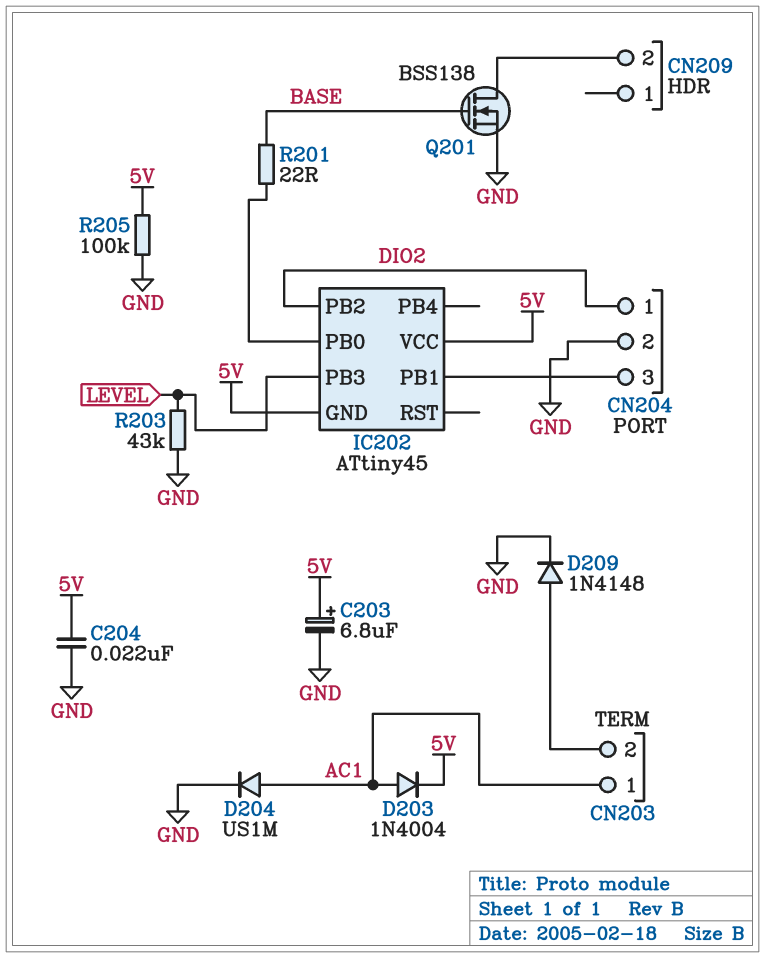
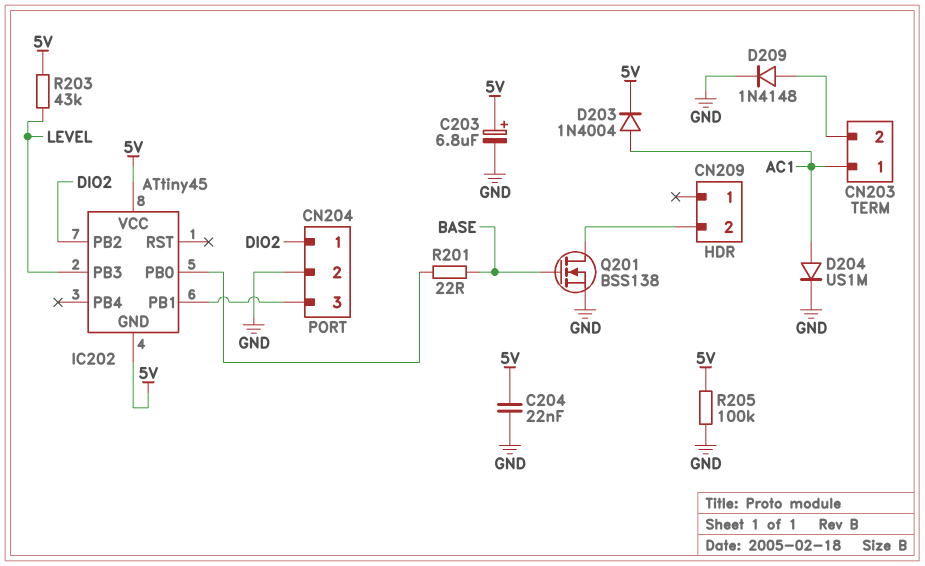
R203: 43k (GND, LEVEL) -> 43k (5V, LEVEL)

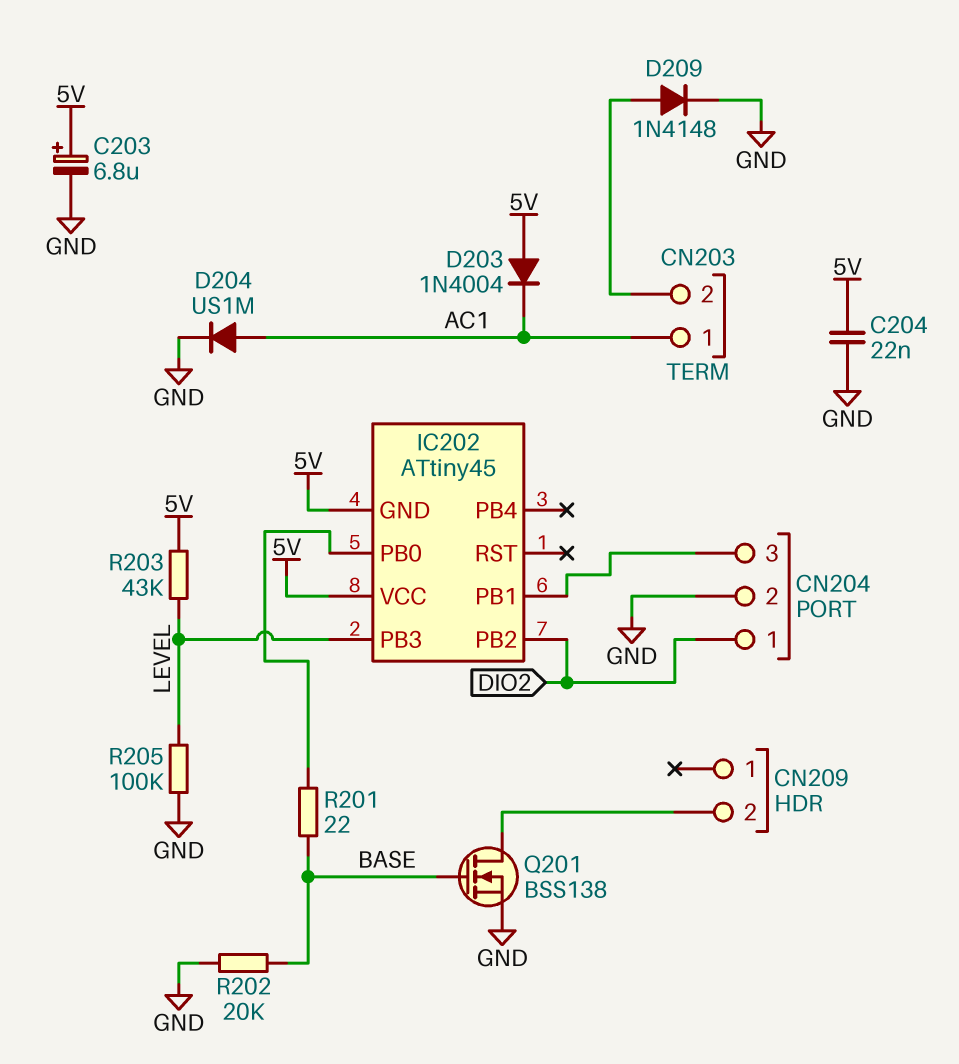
D203: diode 1N4004 (A AC1, K 5V) -> diode 1N4004 (A 5V, K AC1)
R202: none -> 20k (BASE, GND)
R205: 100k (5V, GND) -> 100k (GND, LEVEL)

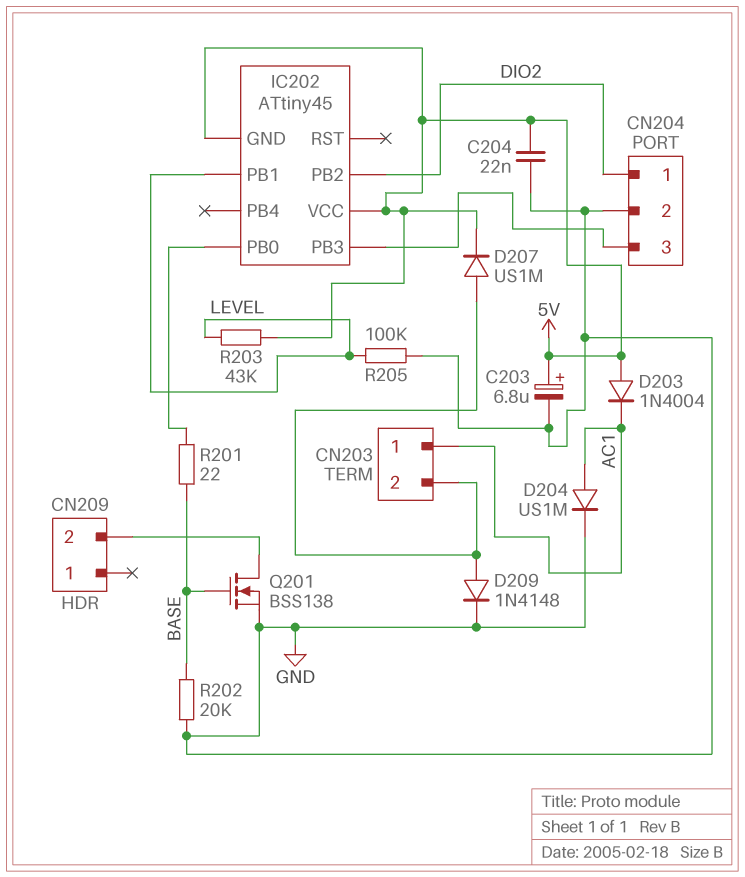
D207: none -> diode US1M (A CN203/2, K 5V)
IC202 pin PB1: CN204/3 -> LEVEL
IC202 pin PB3: LEVEL -> CN204/3

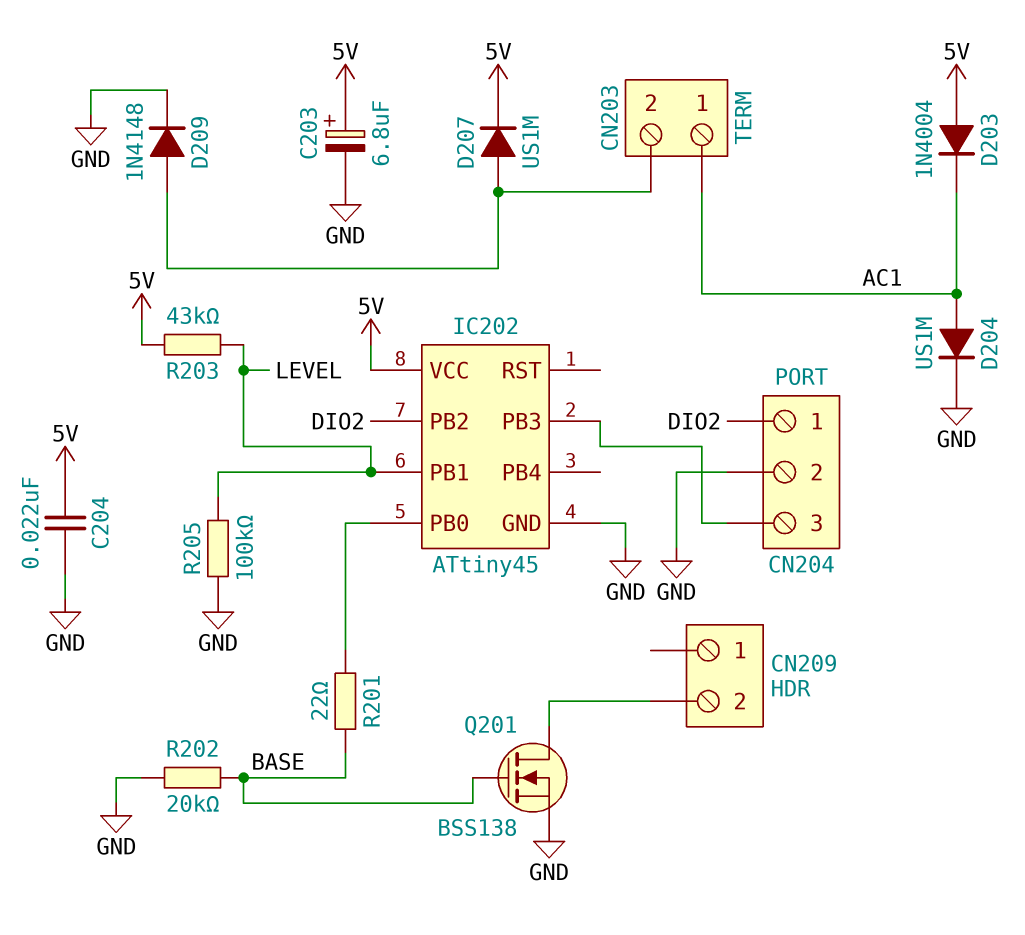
IC202 pin GND: 5V -> GND

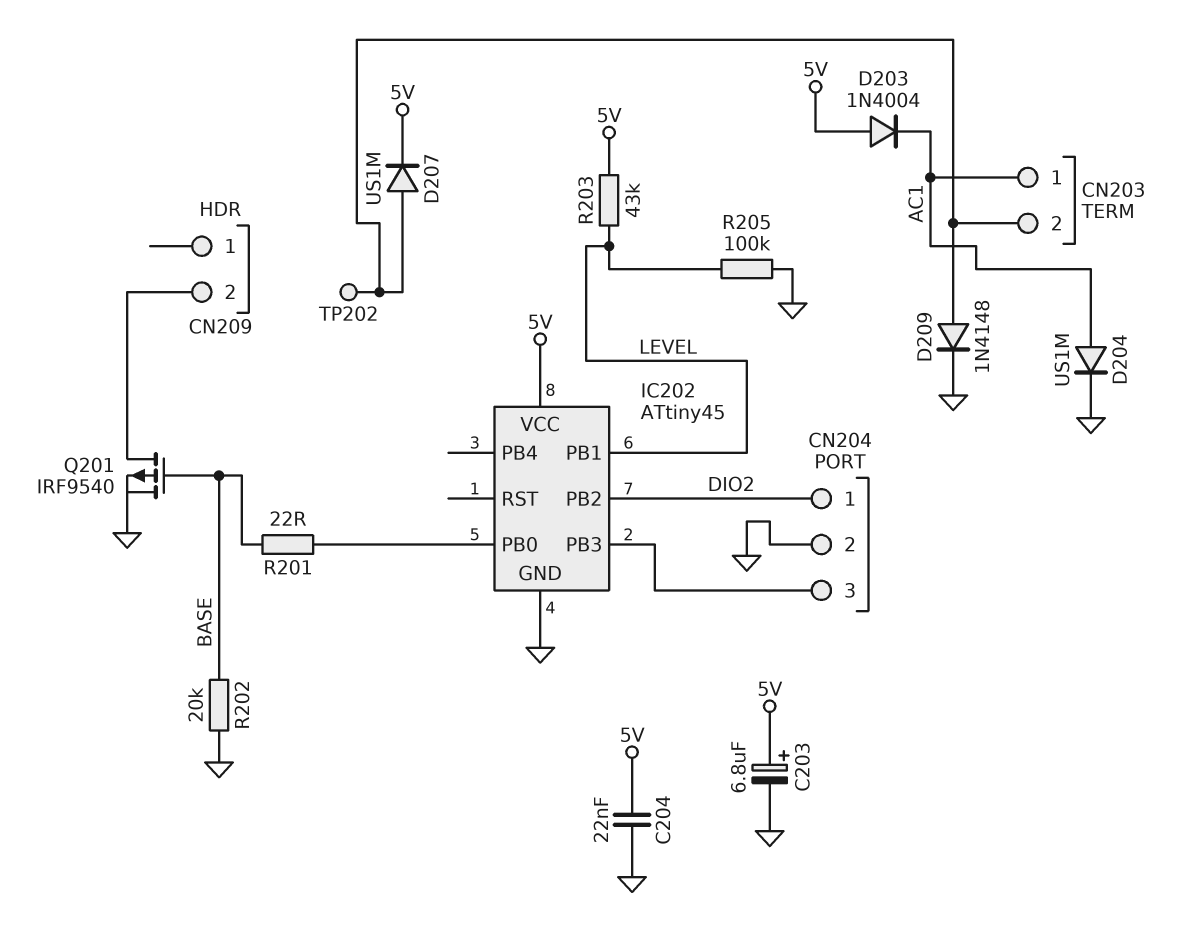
Q201: NMOS BSS138 (G BASE, D CN209/2, S GND) -> PMOS IRF9540 (G BASE, D CN209/2, S GND)
TP202: none -> test point (CN203/2)

